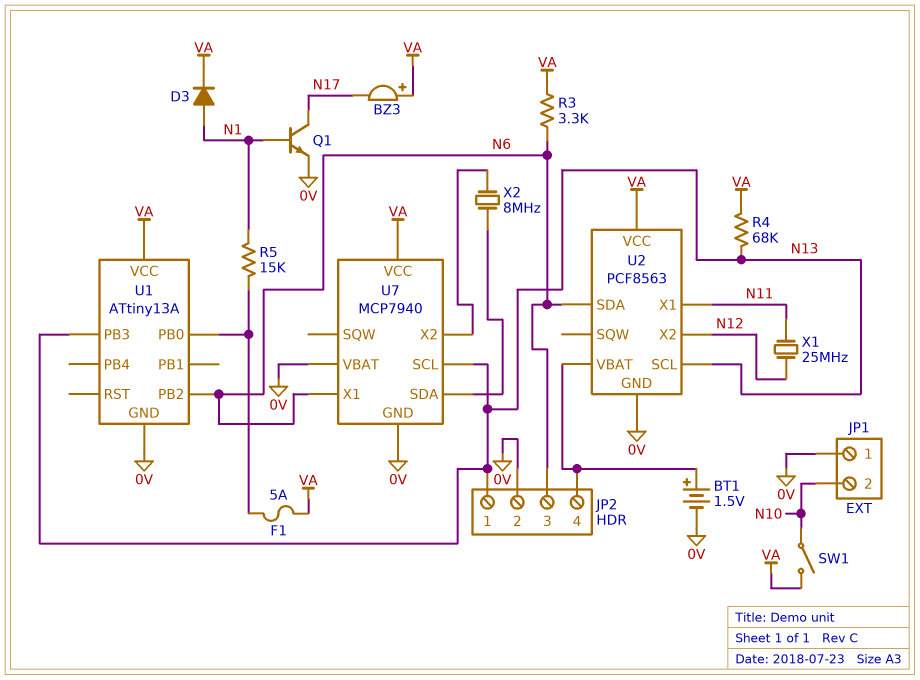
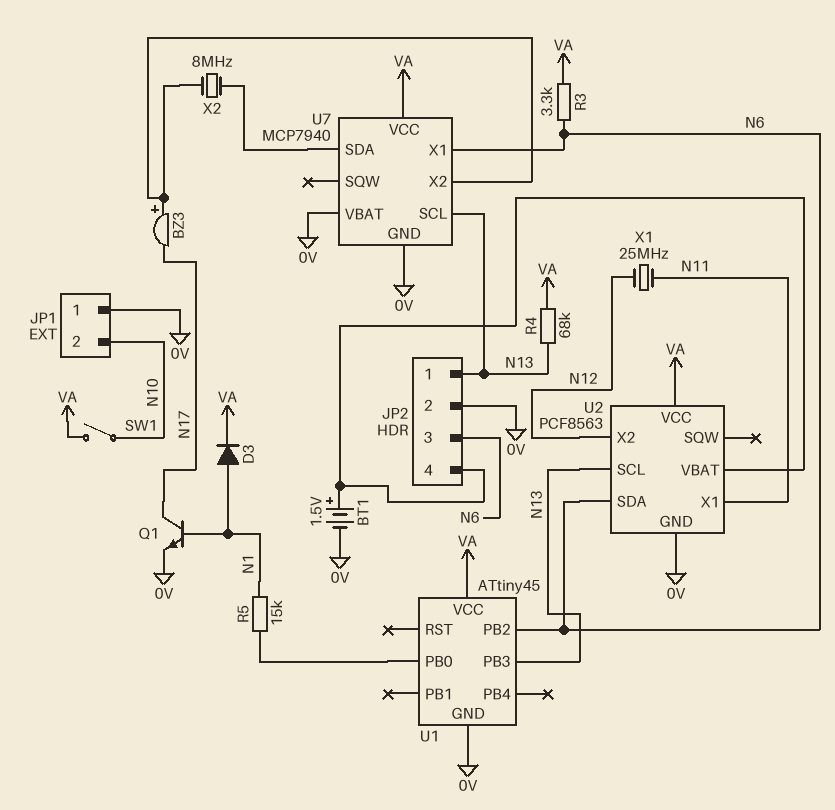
BZ3: buzzer (plus VA, minus N17) -> buzzer (plus U7/X2, minus N17)
F1: 5A (U1/PB0, VA) -> none
U1: ATtiny13A -> ATtiny45

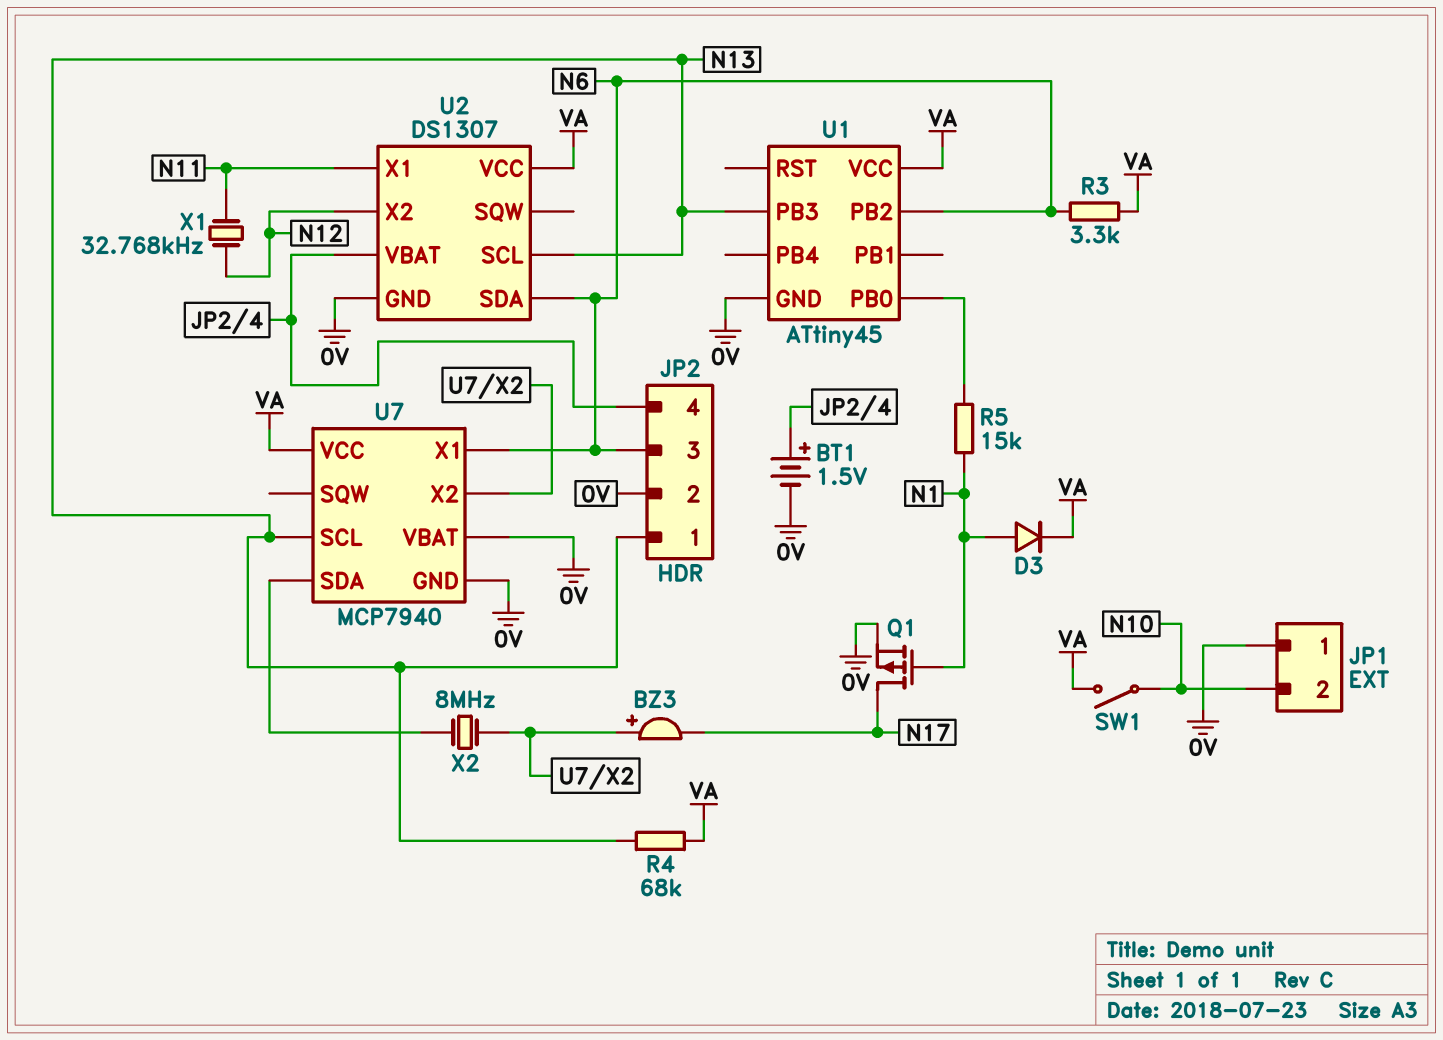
Q1: NPN (B N1, C N17, E 0V) -> PMOS (G N1, D N17, S 0V)
U2: PCF8563 -> DS1307
X1: 25MHz (N11, N12) -> 32.768kHz (N11, N12)

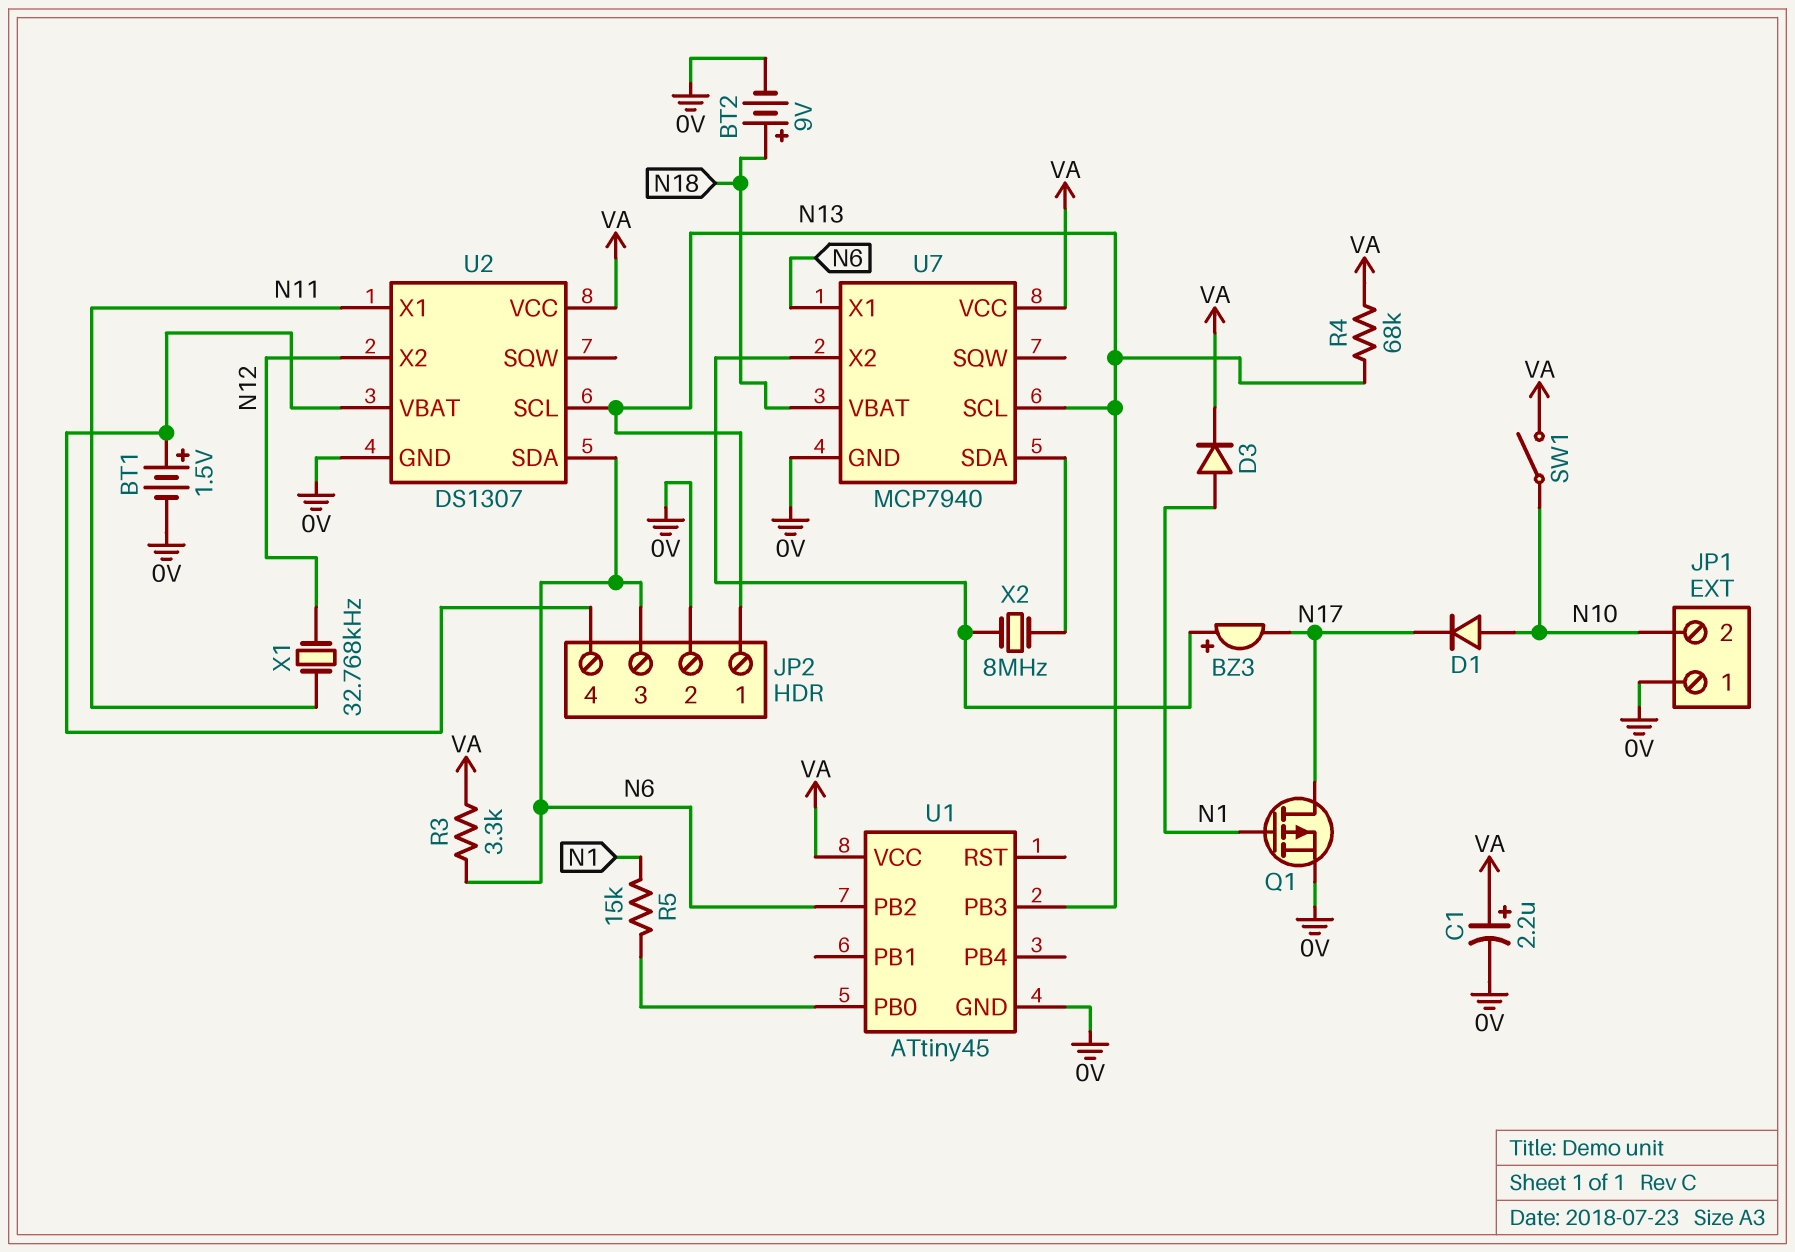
BT2: none -> 9V (plus N18, minus 0V)
C1: none -> 2.2uF (plus VA, minus 0V)
D1: none -> diode (A N10, K N17)
U7 pin VBAT: 0V -> N18

